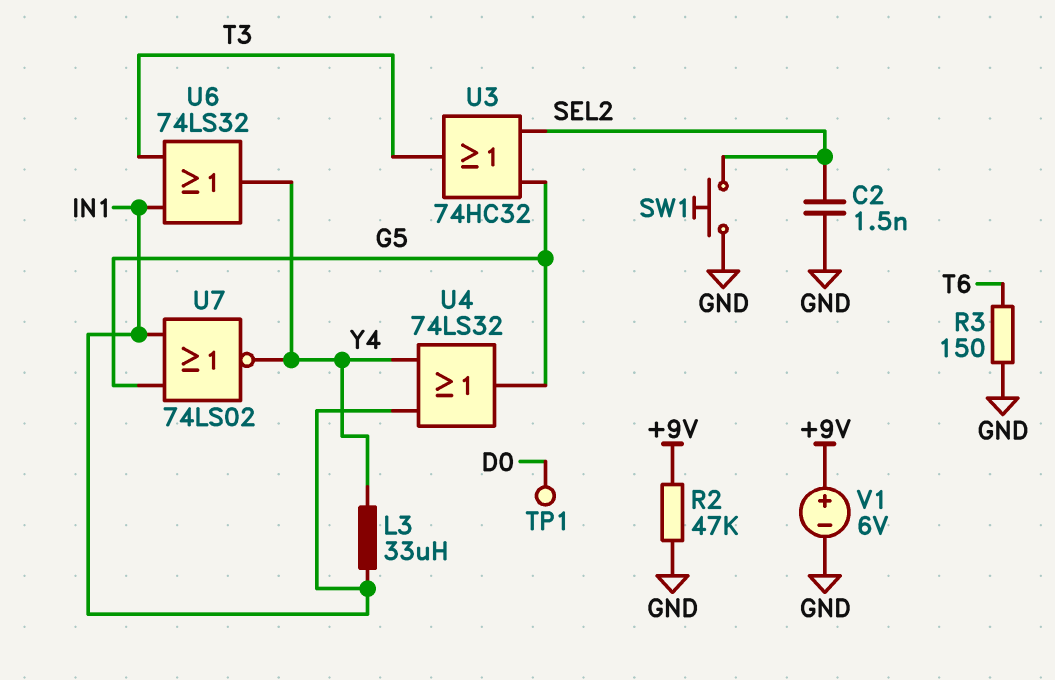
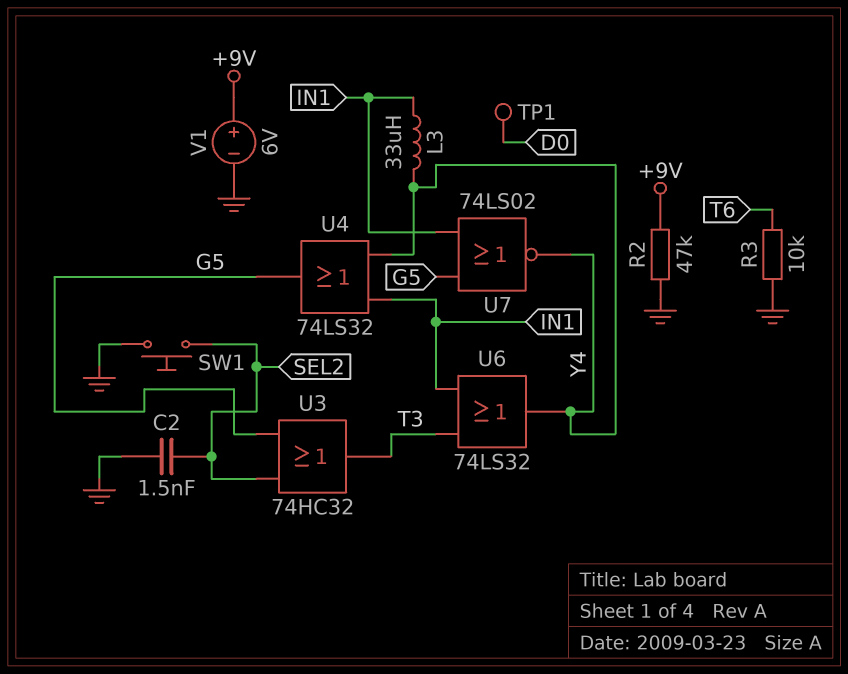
R3: 150 (GND, T6) -> 10k (GND, T6)

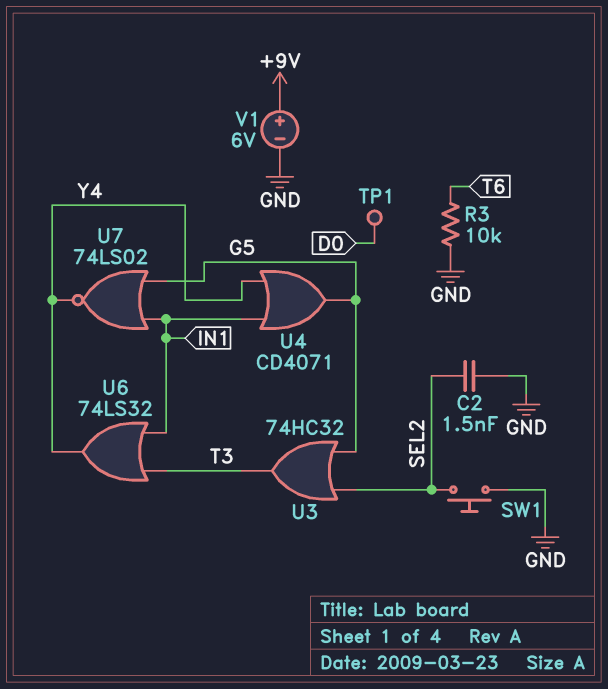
L3: 33uH (IN1, Y4) -> none
R2: 47k (+9V, GND) -> none
U4: OR 74LS32 (in IN1, in Y4, out G5) -> OR CD4071 (in IN1, in Y4, out G5)

